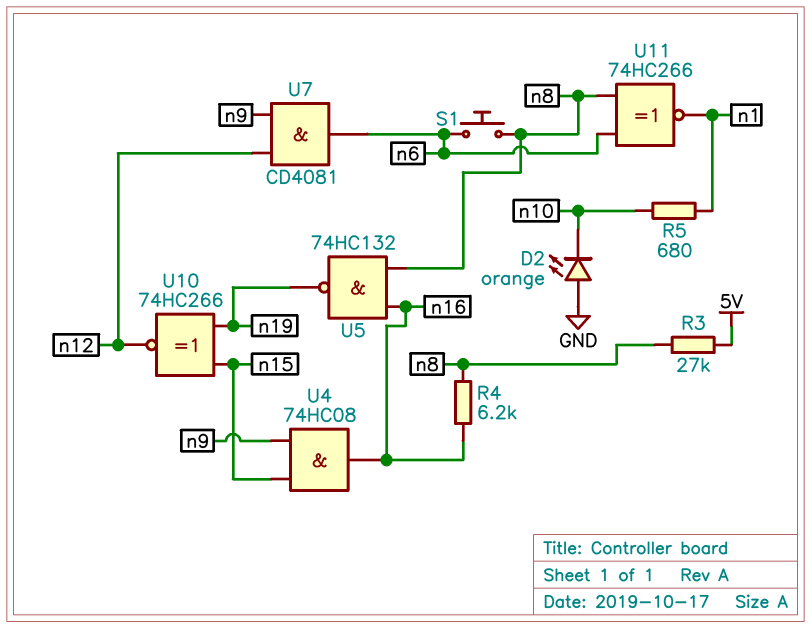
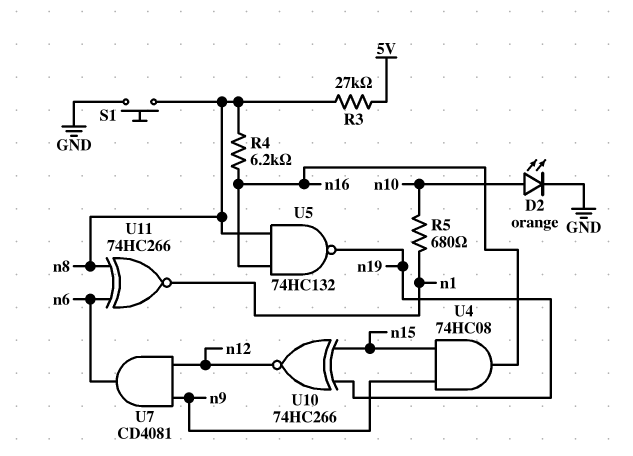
D2: LED orange (A GND, K n10) -> LED orange (A n10, K GND)
S1: button (n6, n8) -> button (GND, n8)

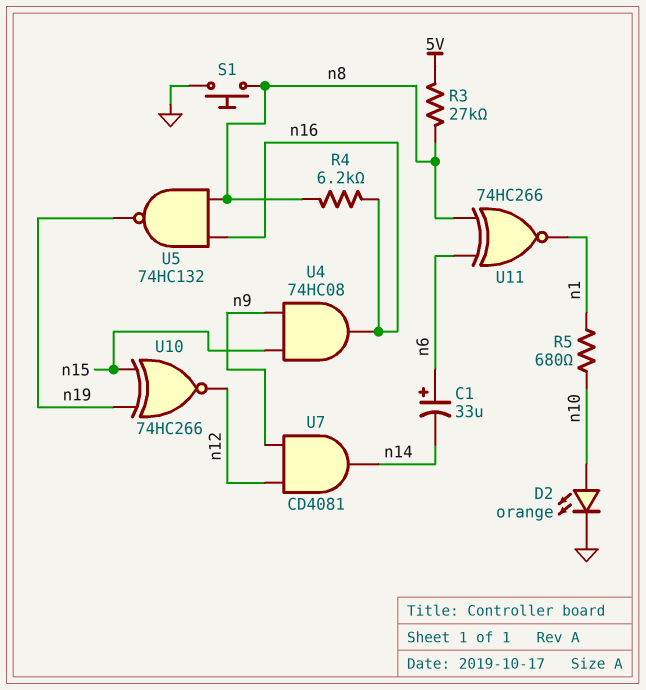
C1: none -> 33uF (plus n6, minus n14)
U7: AND CD4081 (in n9, in n12, out n6) -> AND CD4081 (in n9, in n12, out n14)

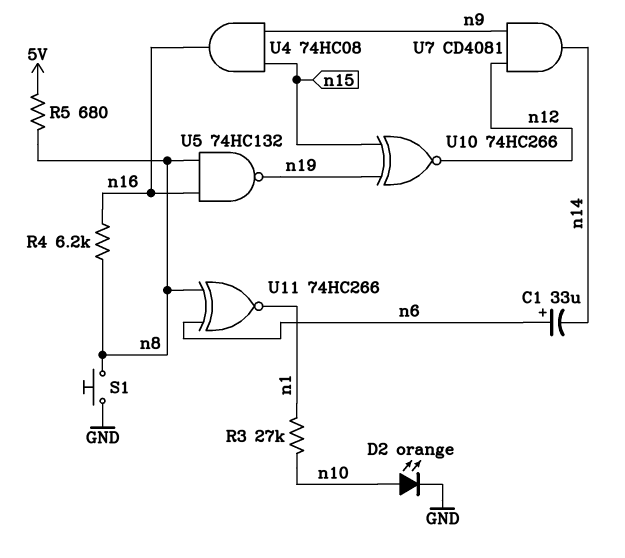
R3: 27k (5V, n8) -> 27k (n1, n10)
R5: 680 (n1, n10) -> 680 (5V, n8)

